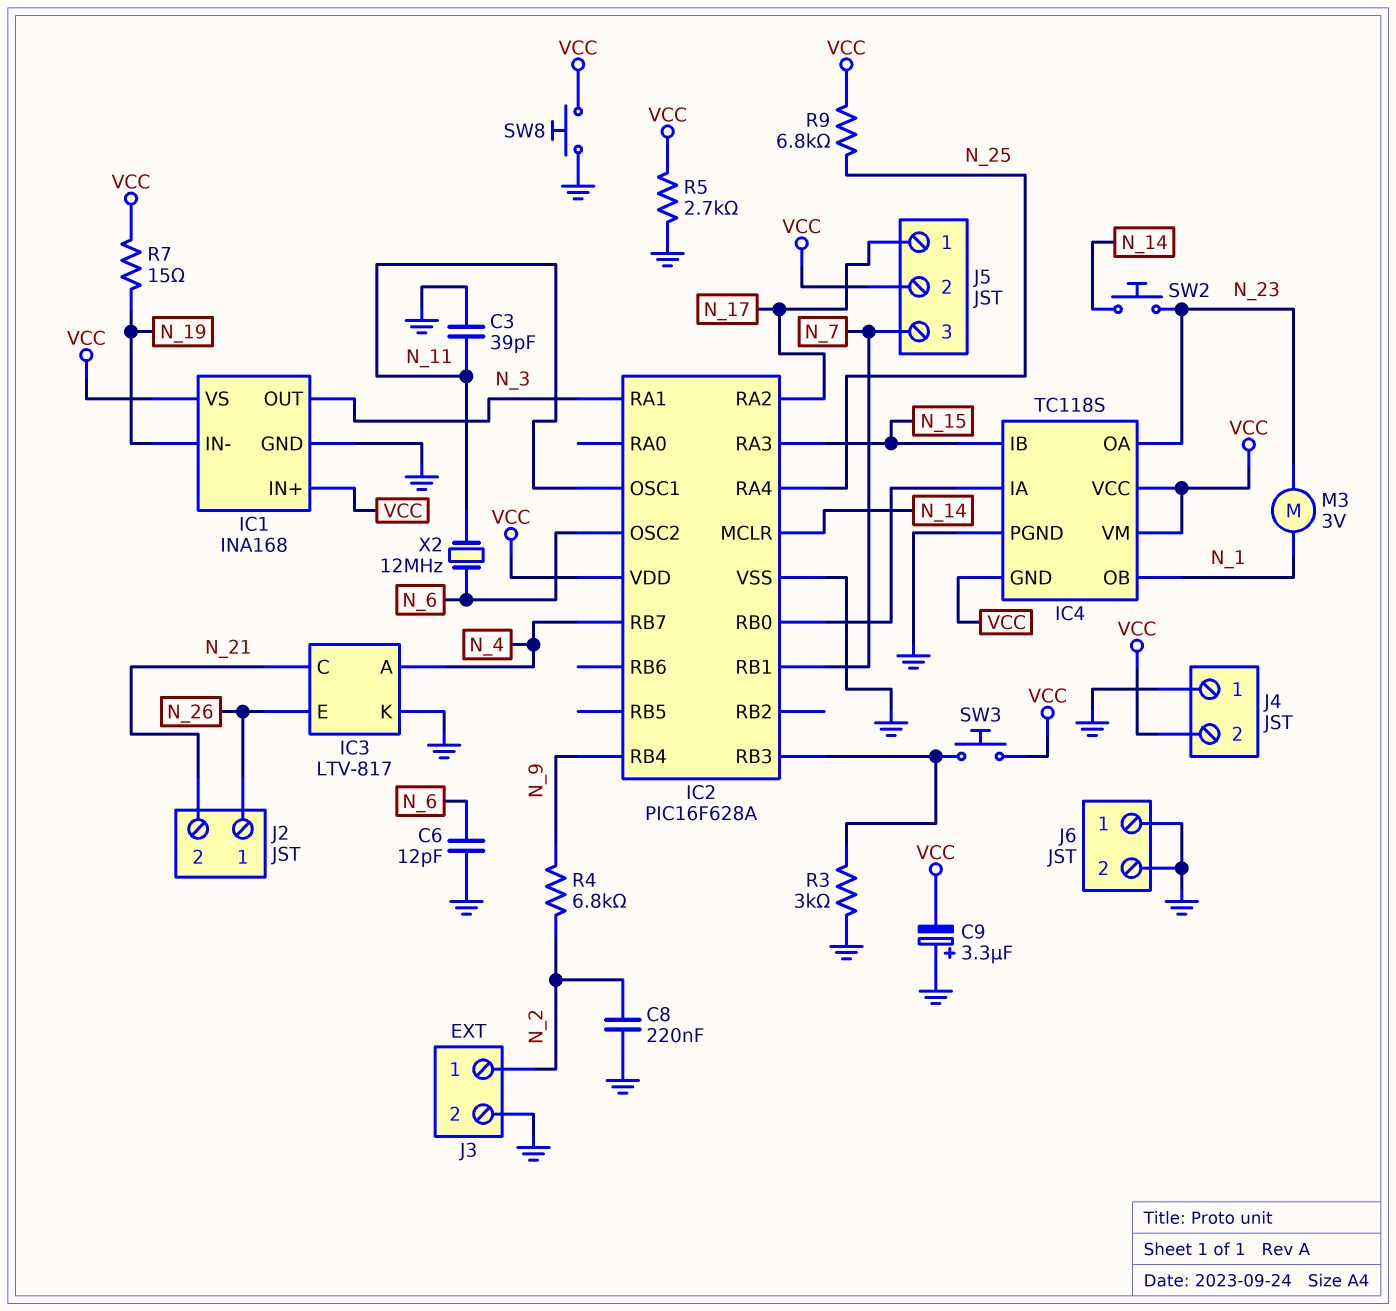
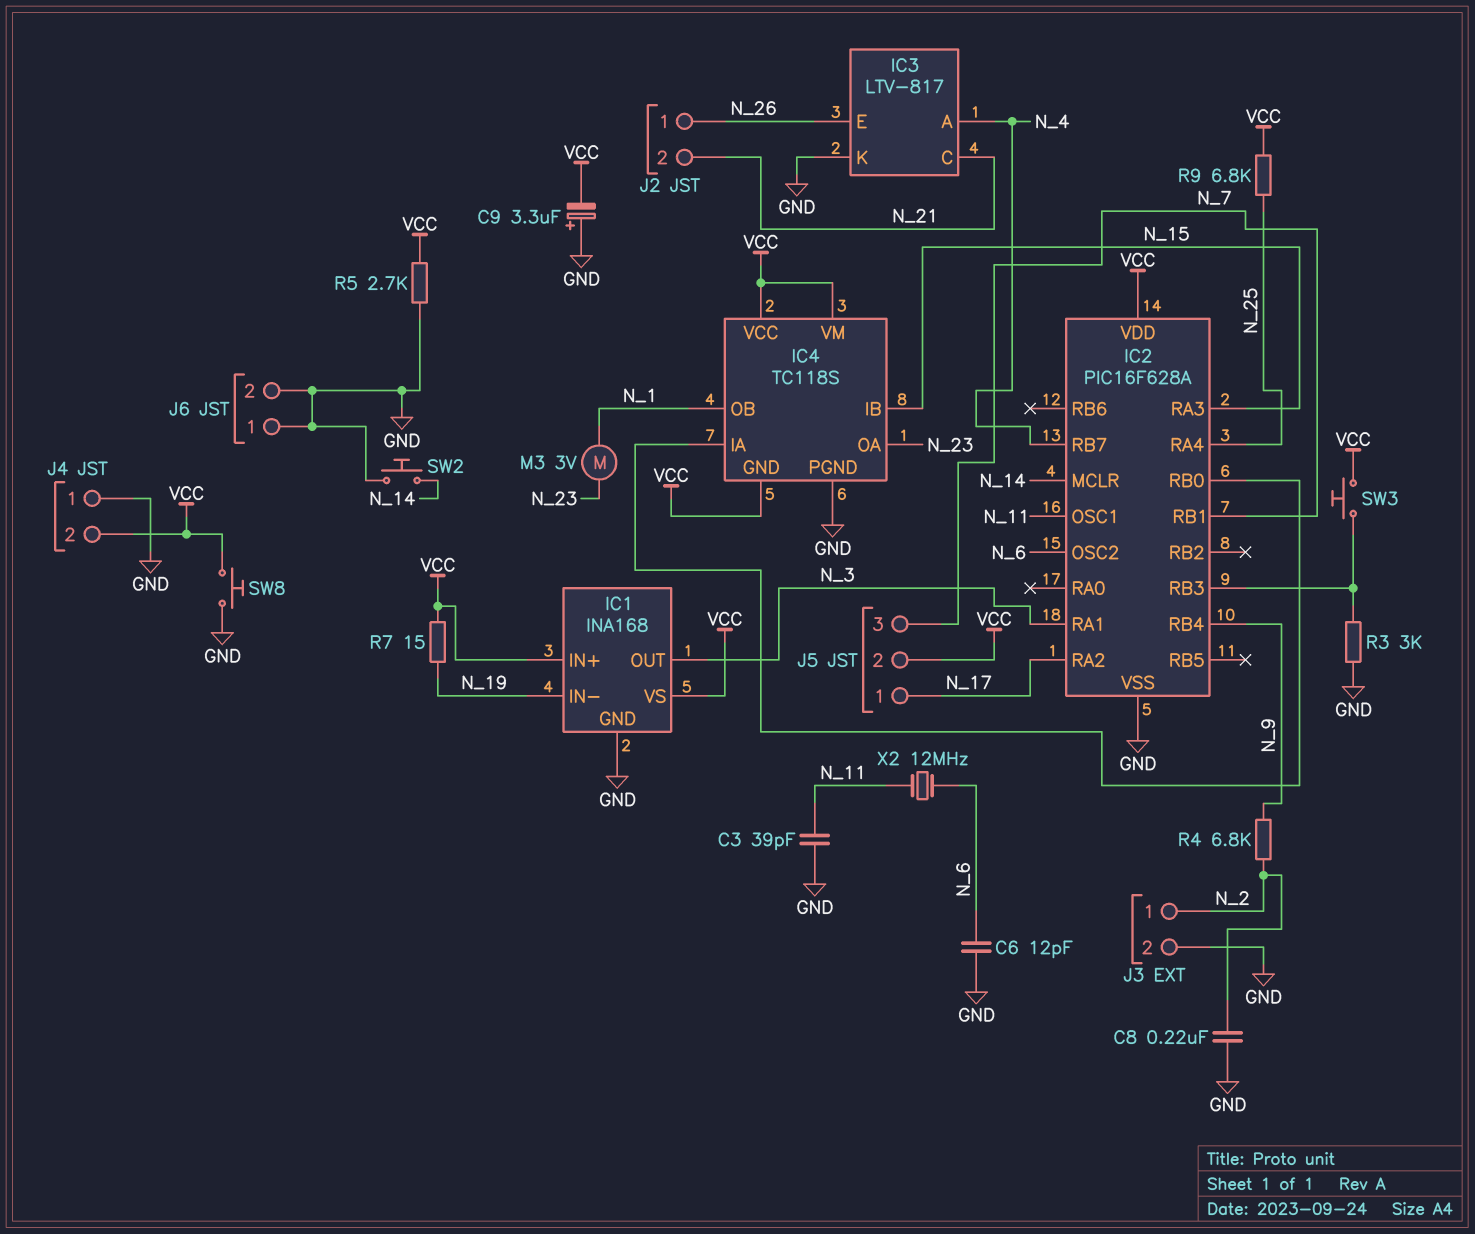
SW2: button (N_14, N_23) -> button (GND, N_14)

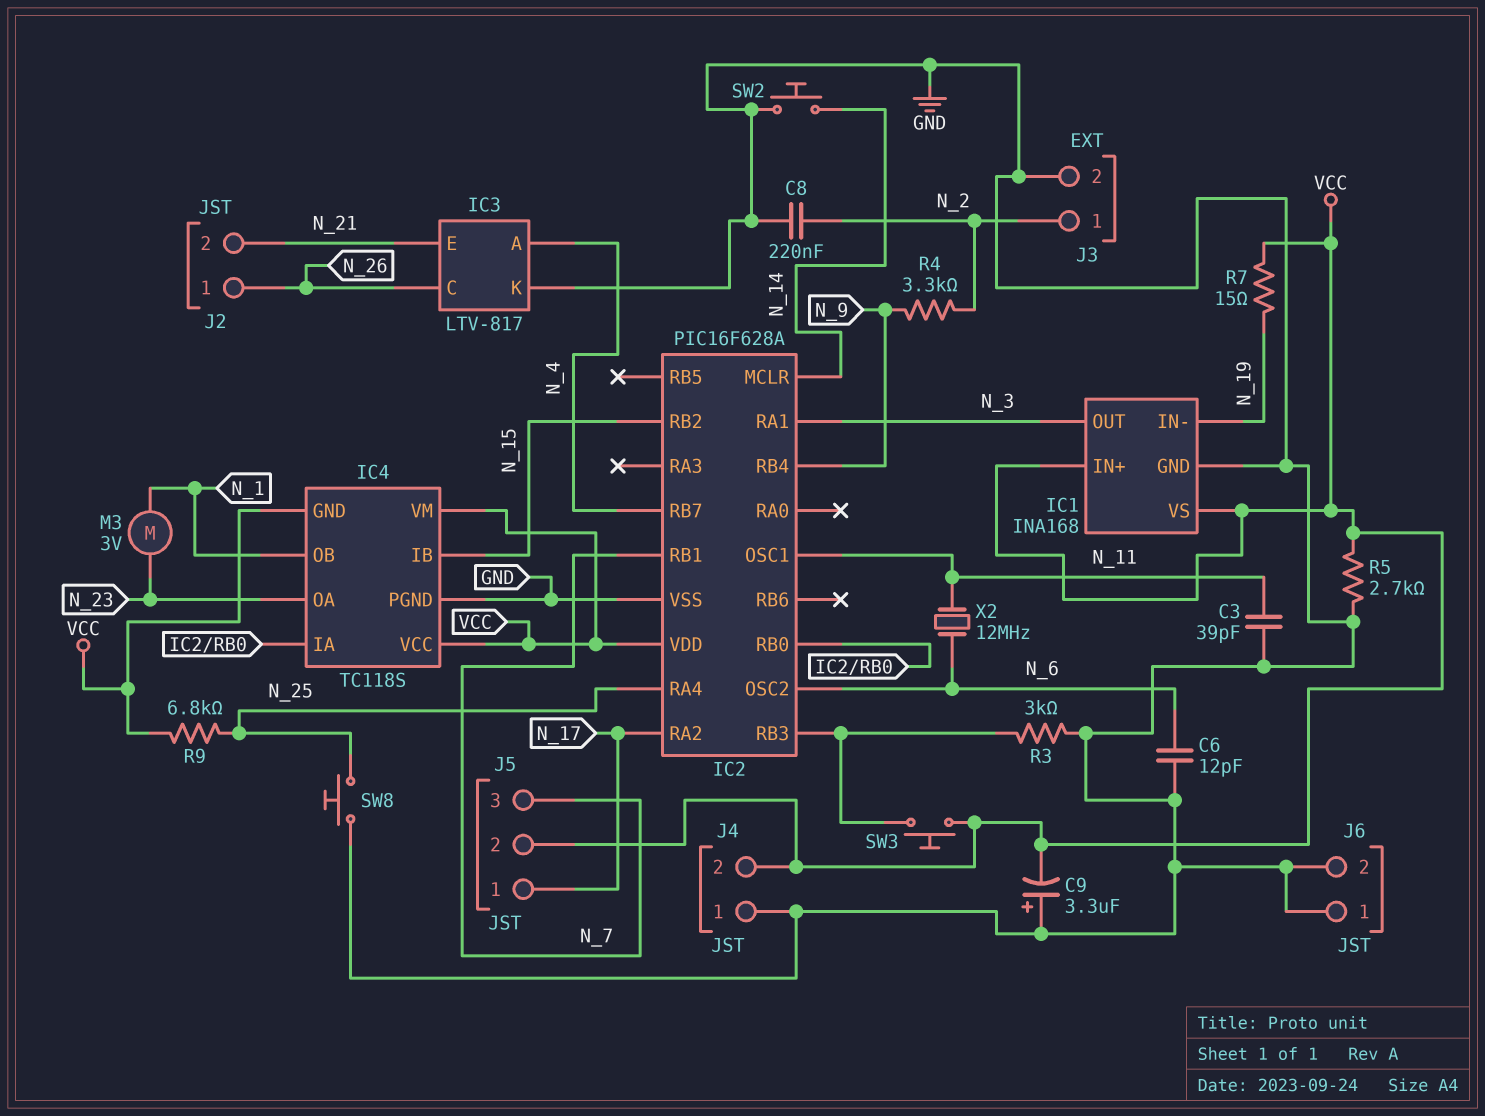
IC2 pin RA3: N_15 -> none
IC2 pin RB2: none -> N_15
IC3 pin C: N_21 -> N_26
IC3 pin E: N_26 -> N_21
R4: 6.8k (N_2, N_9) -> 3.3k (N_2, N_9)
SW8: button (GND, VCC) -> button (GND, N_25)

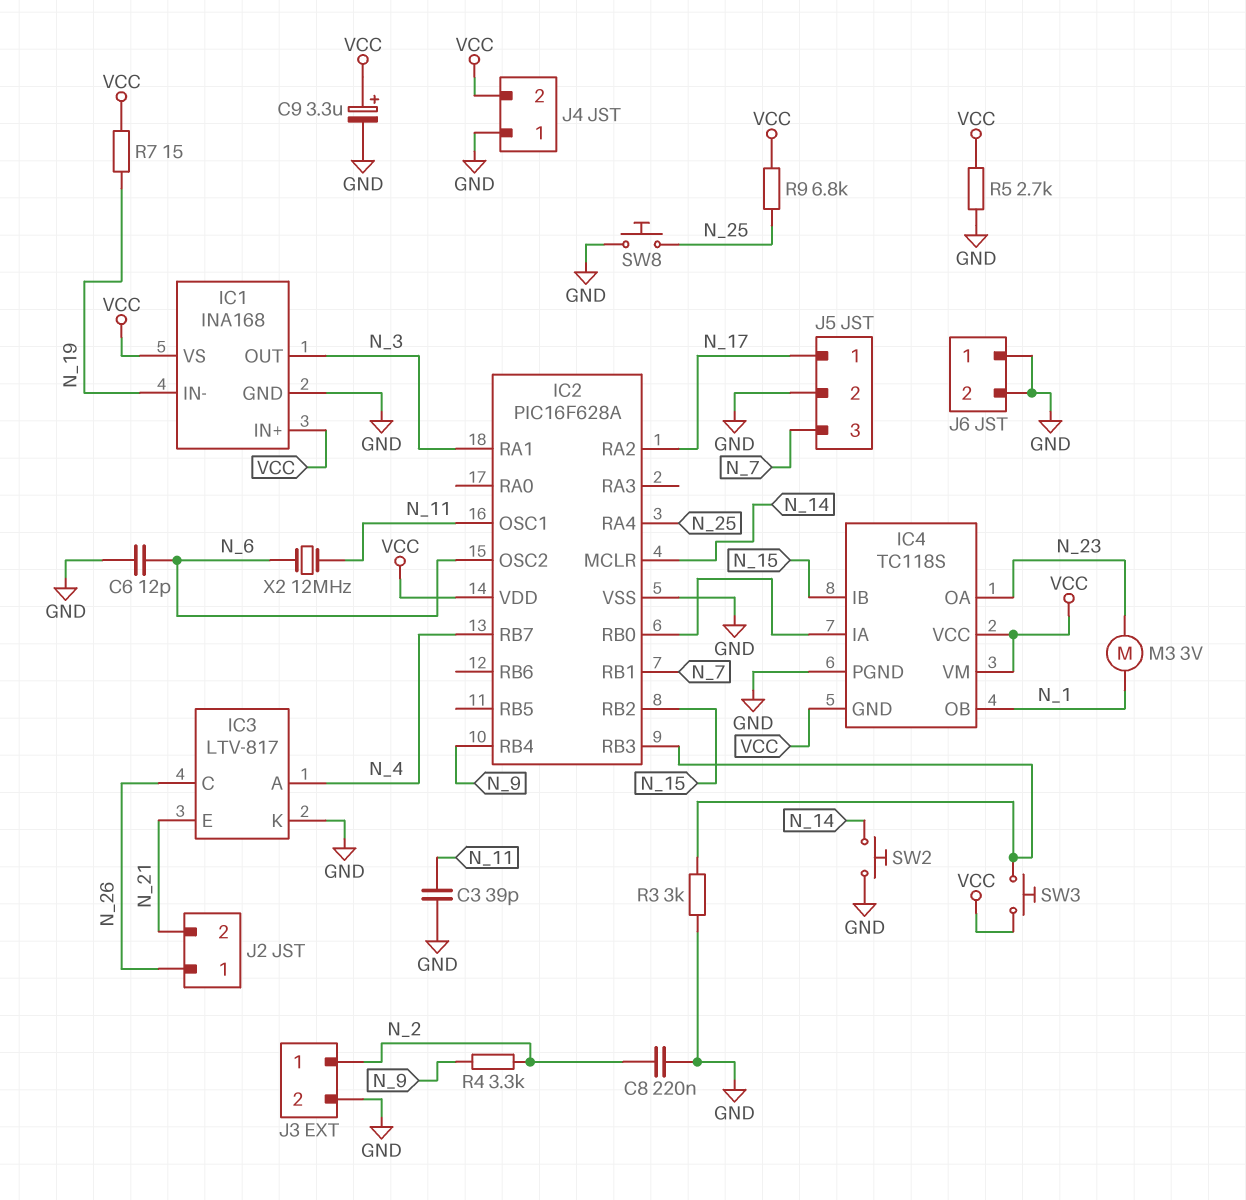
C9: 3.3uF (plus GND, minus VCC) -> 3.3uF (plus VCC, minus GND)
J5 pin 2: VCC -> GND

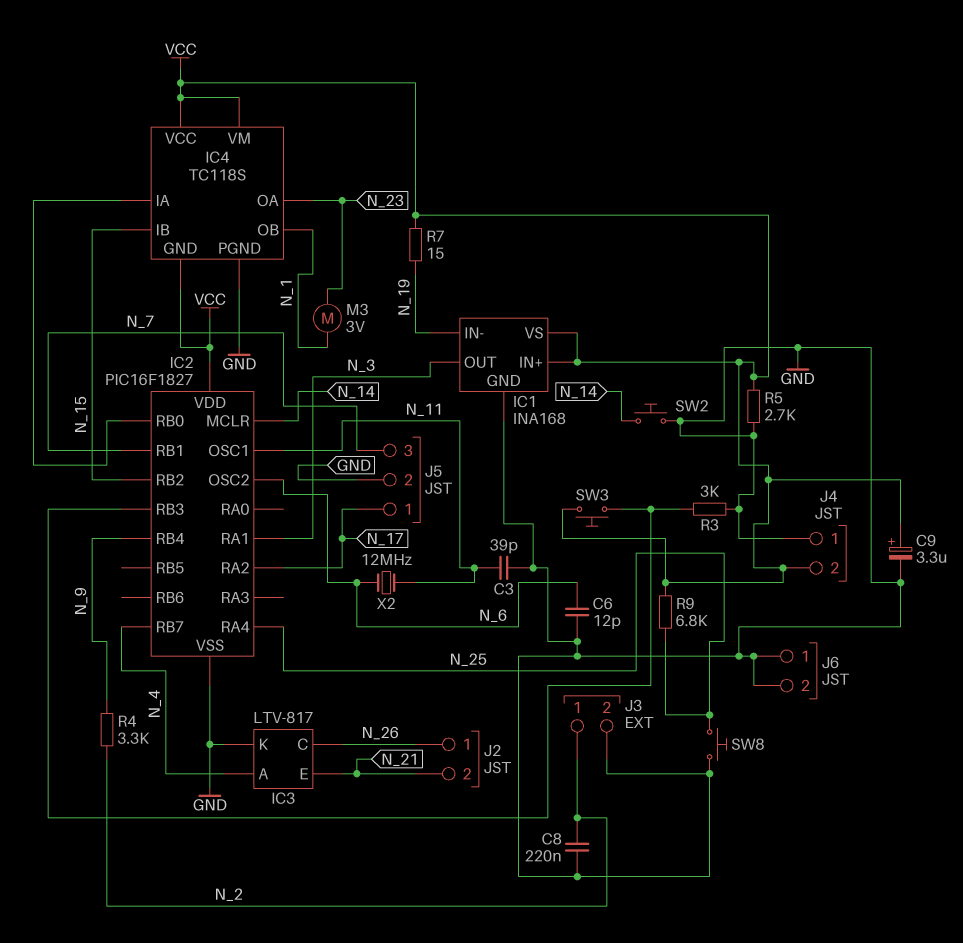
IC2: PIC16F628A -> PIC16F1827

